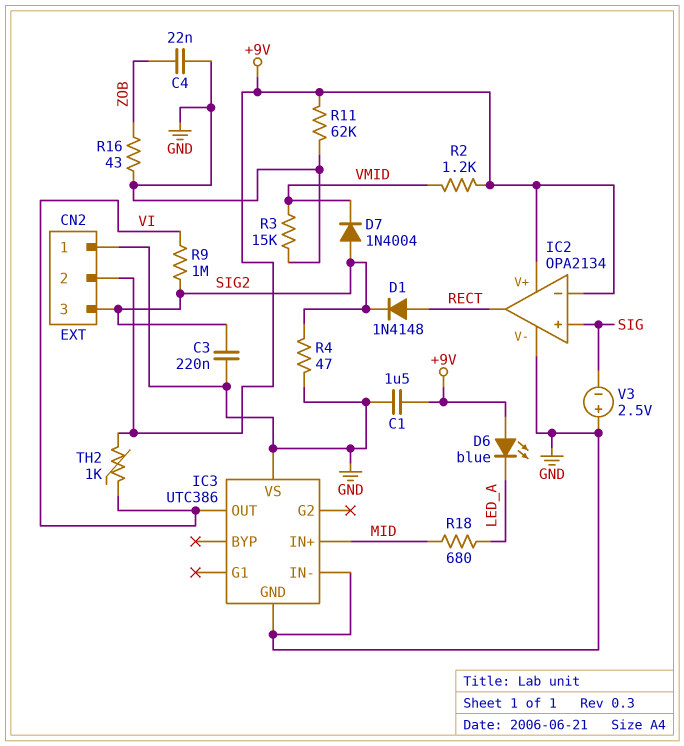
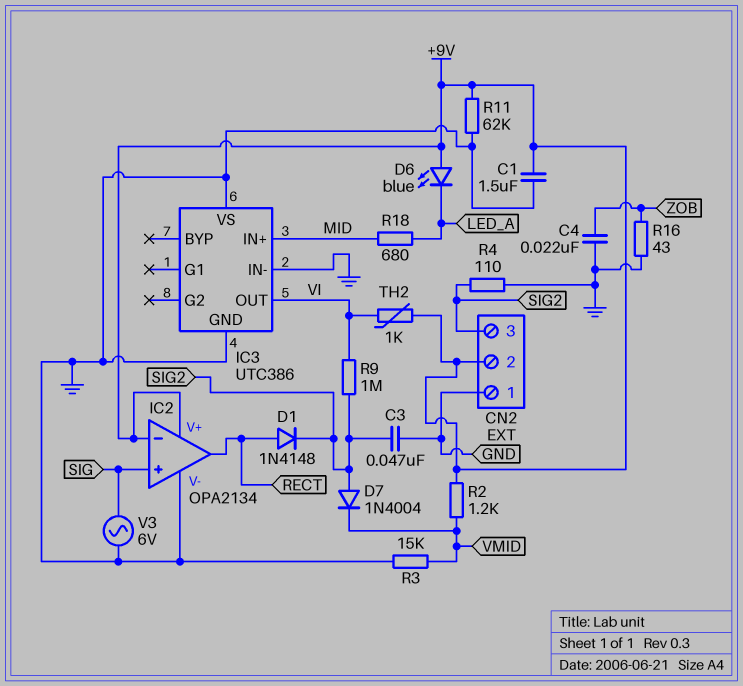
C3: 220nF (GND, SIG2) -> 47nF (GND, SIG2)
R4: 47 (GND, SIG2) -> 110 (GND, SIG2)
V3: 2.5V (plus GND, minus SIG) -> AC 6V (GND, SIG)

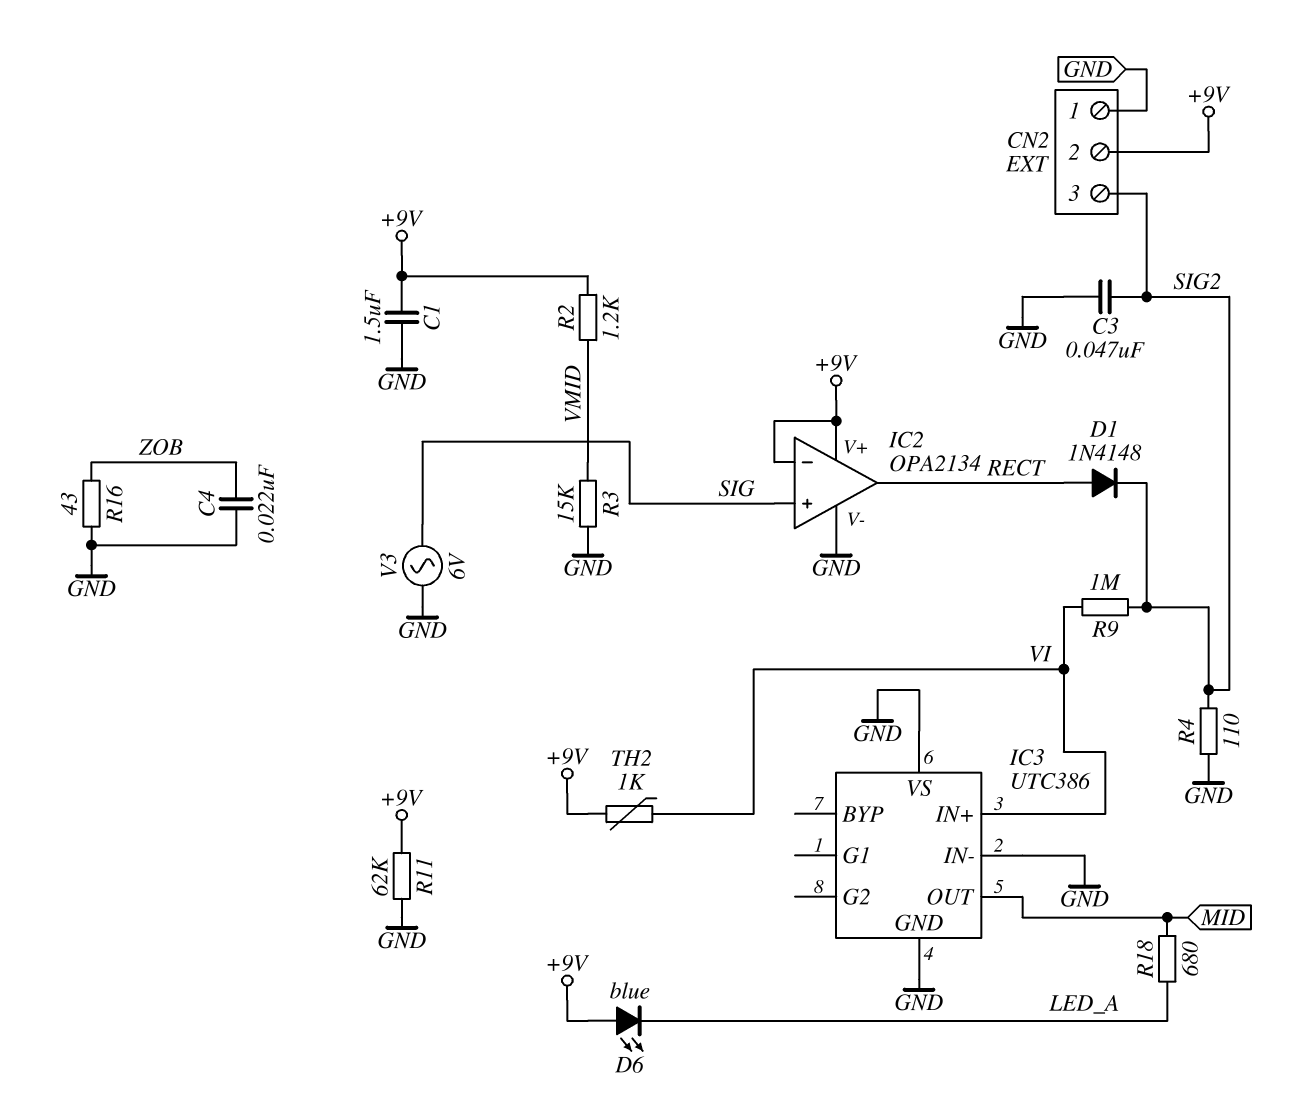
D7: diode 1N4004 (A SIG2, K VMID) -> none
IC3 pin IN+: MID -> VI
IC3 pin OUT: VI -> MID

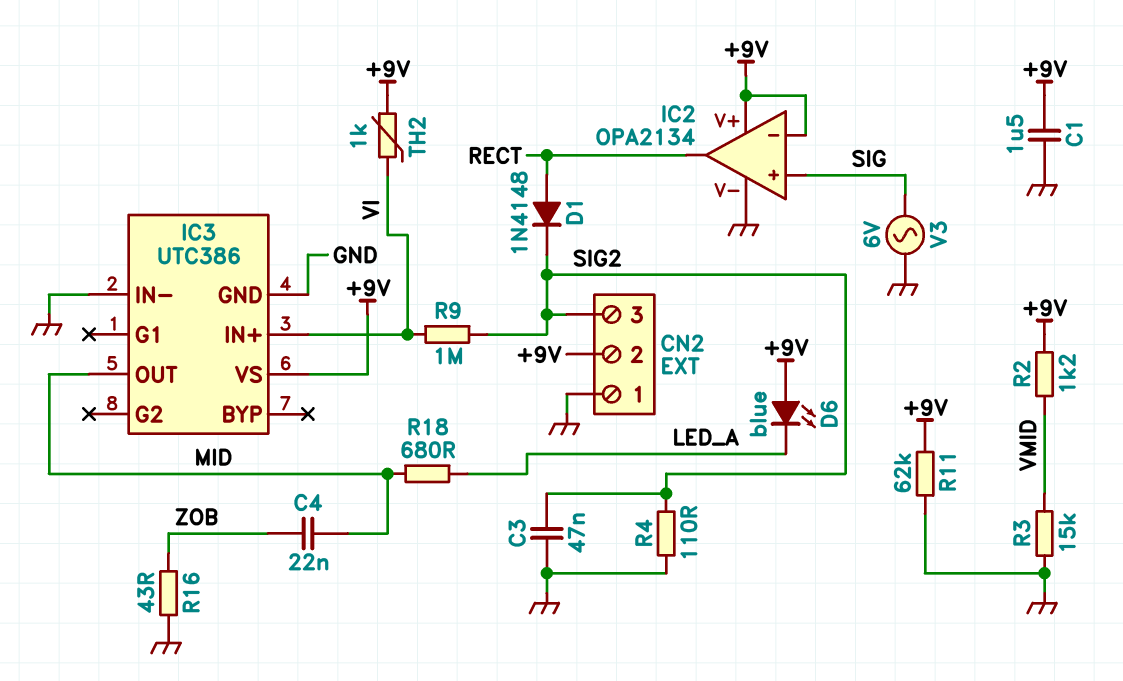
C4: 22nF (GND, ZOB) -> 22nF (MID, ZOB)
IC3 pin VS: GND -> +9V

